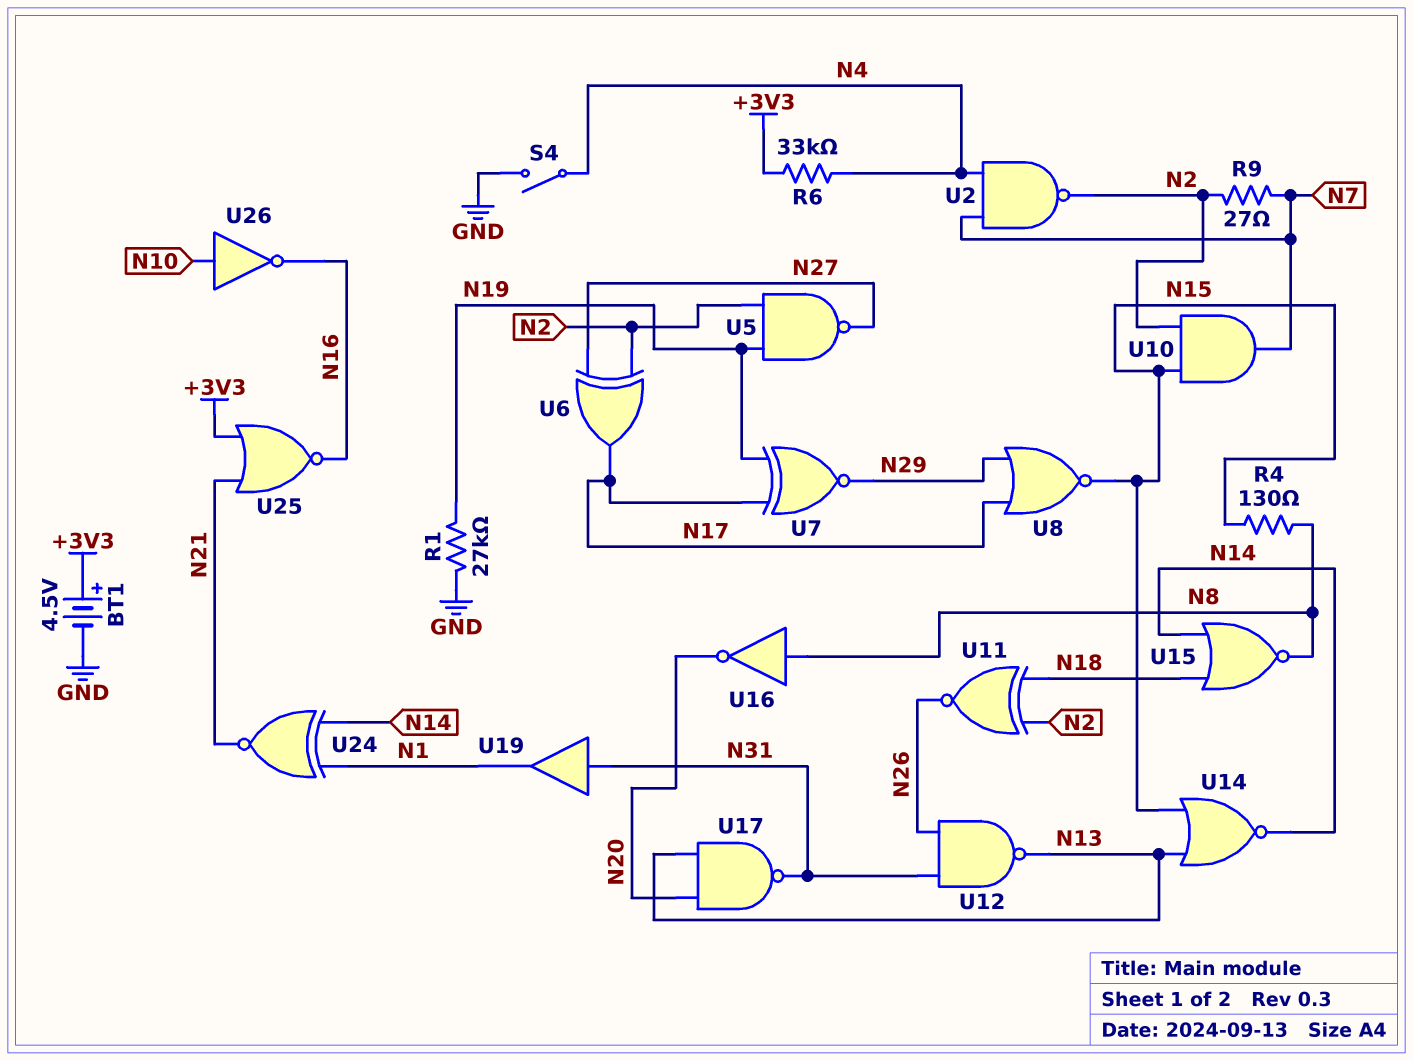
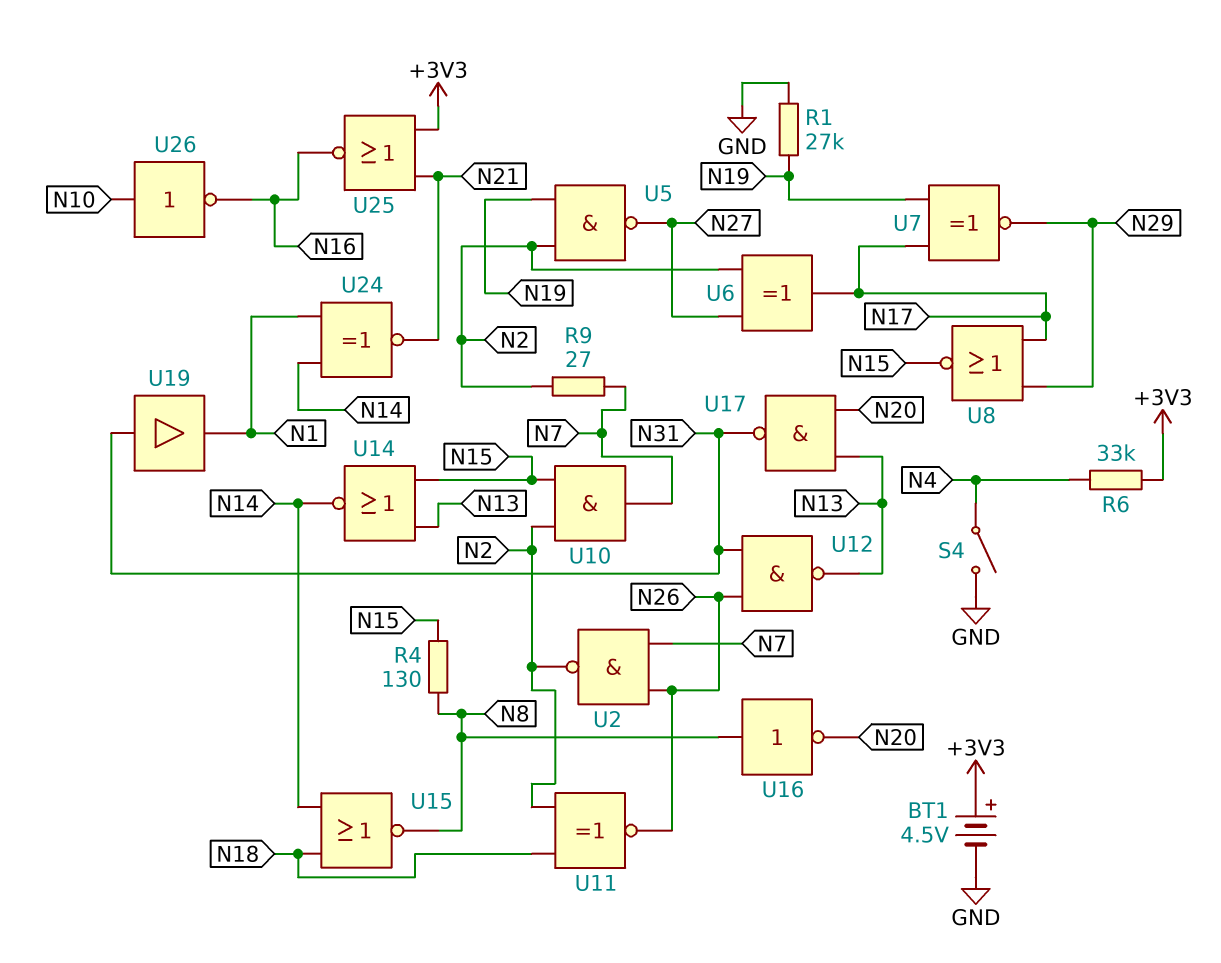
U2: NAND (in N4, in N7, out N2) -> NAND (in N7, in N26, out N2)

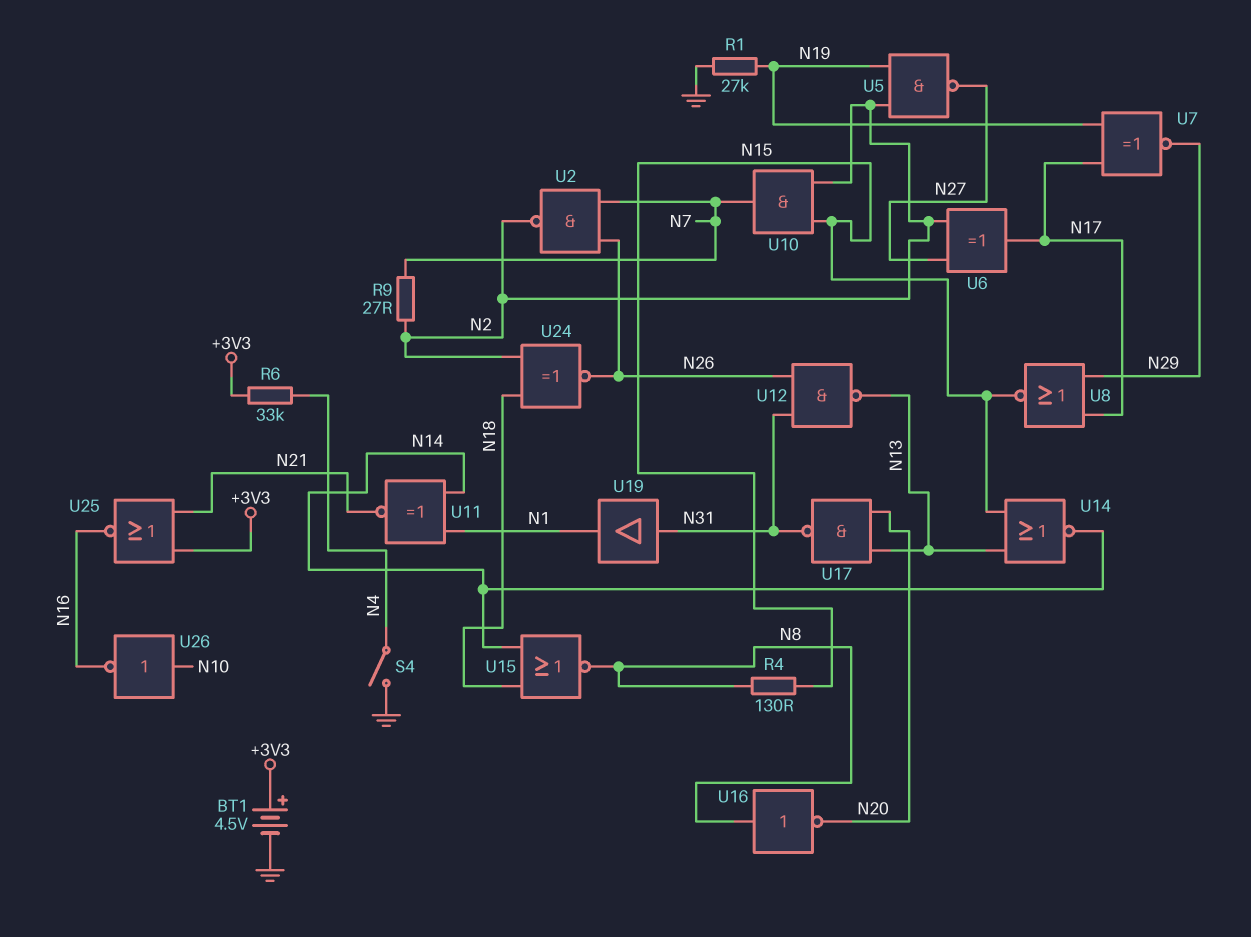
U11: XNOR (in N2, in N18, out N26) -> XNOR (in N1, in N14, out N21)
U24: XNOR (in N1, in N14, out N21) -> XNOR (in N2, in N18, out N26)

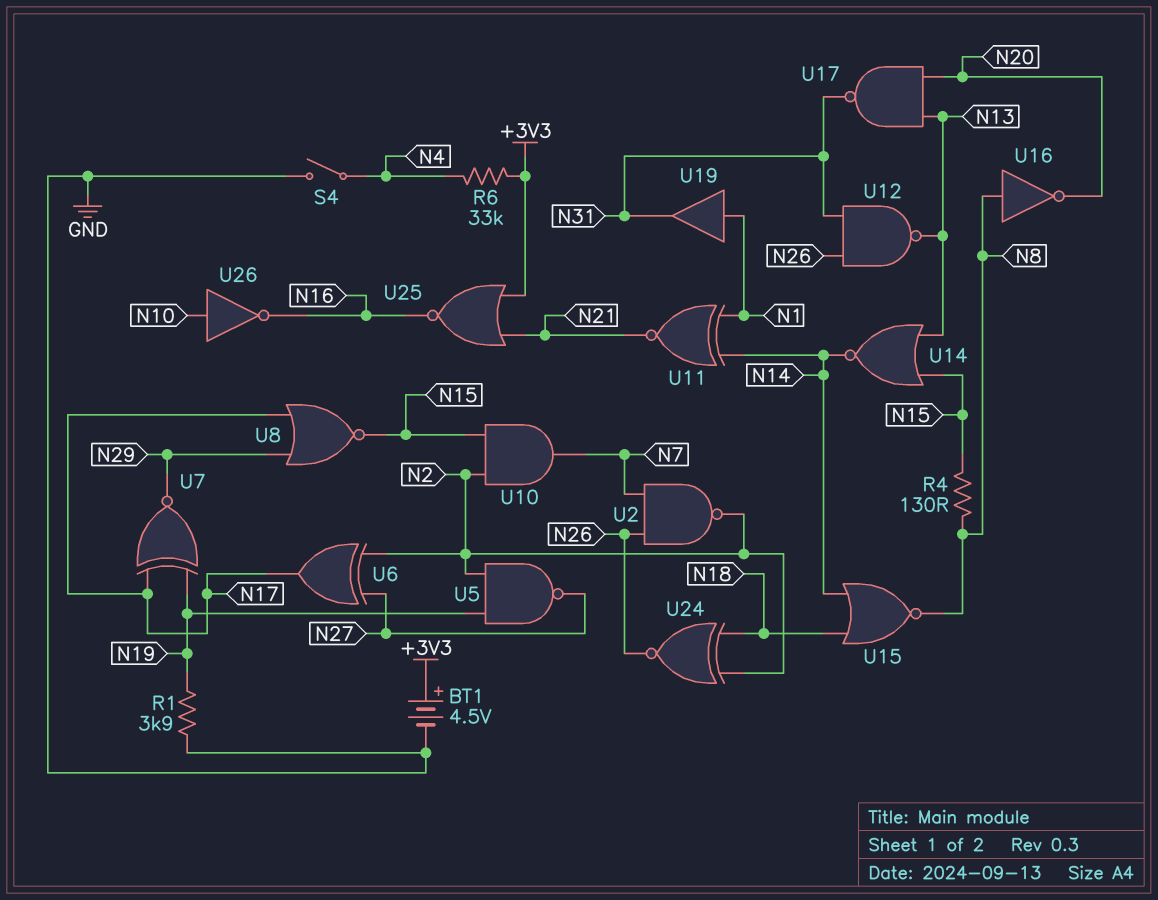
R1: 27k (GND, N19) -> 3.9k (GND, N19)
R9: 27 (N2, N7) -> none
U19: buffer (in N31, out N1) -> buffer (in N1, out N31)

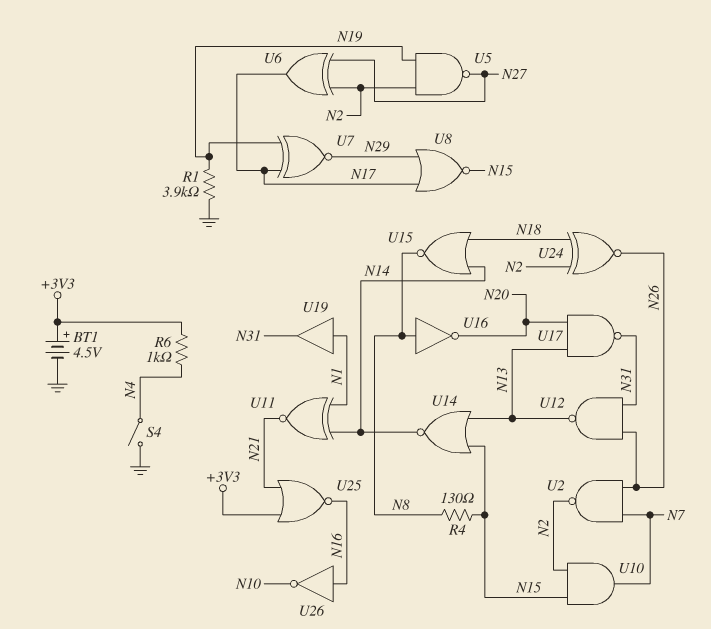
R6: 33k (+3V3, N4) -> 1k (+3V3, N4)
U26: NOT (in N10, out N16) -> NOT (in N16, out N10)

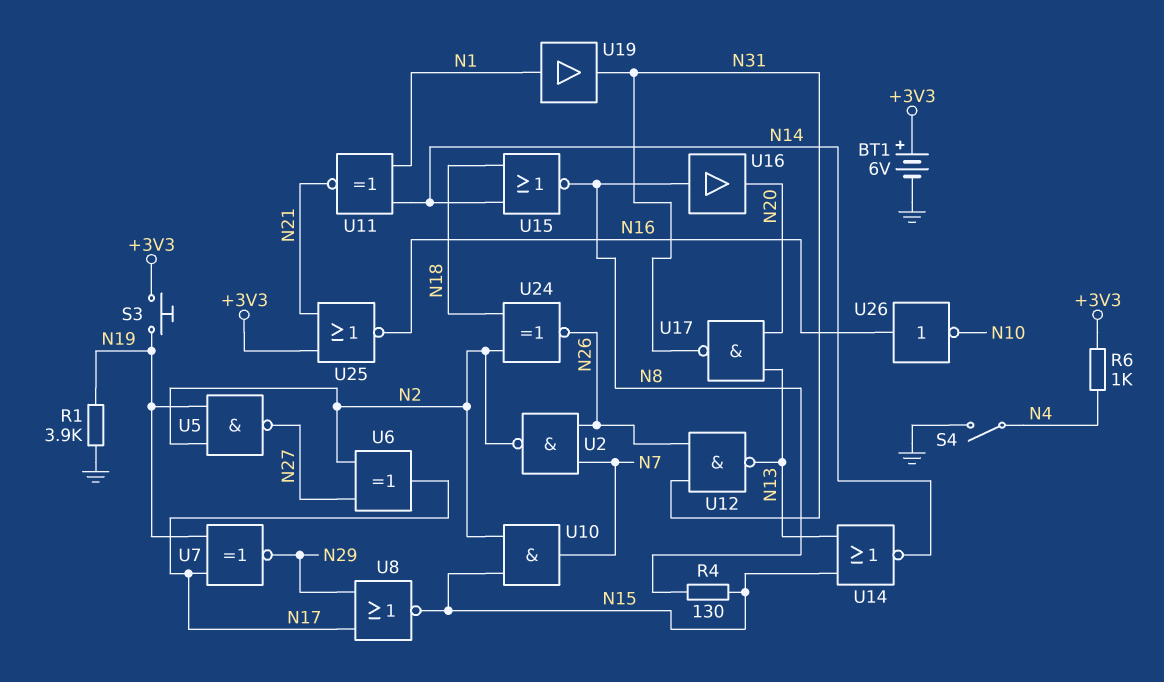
BT1: 4.5V (plus +3V3, minus GND) -> 6V (plus +3V3, minus GND)
S3: none -> button (+3V3, N19)
U16: NOT (in N8, out N20) -> buffer (in N8, out N20)

